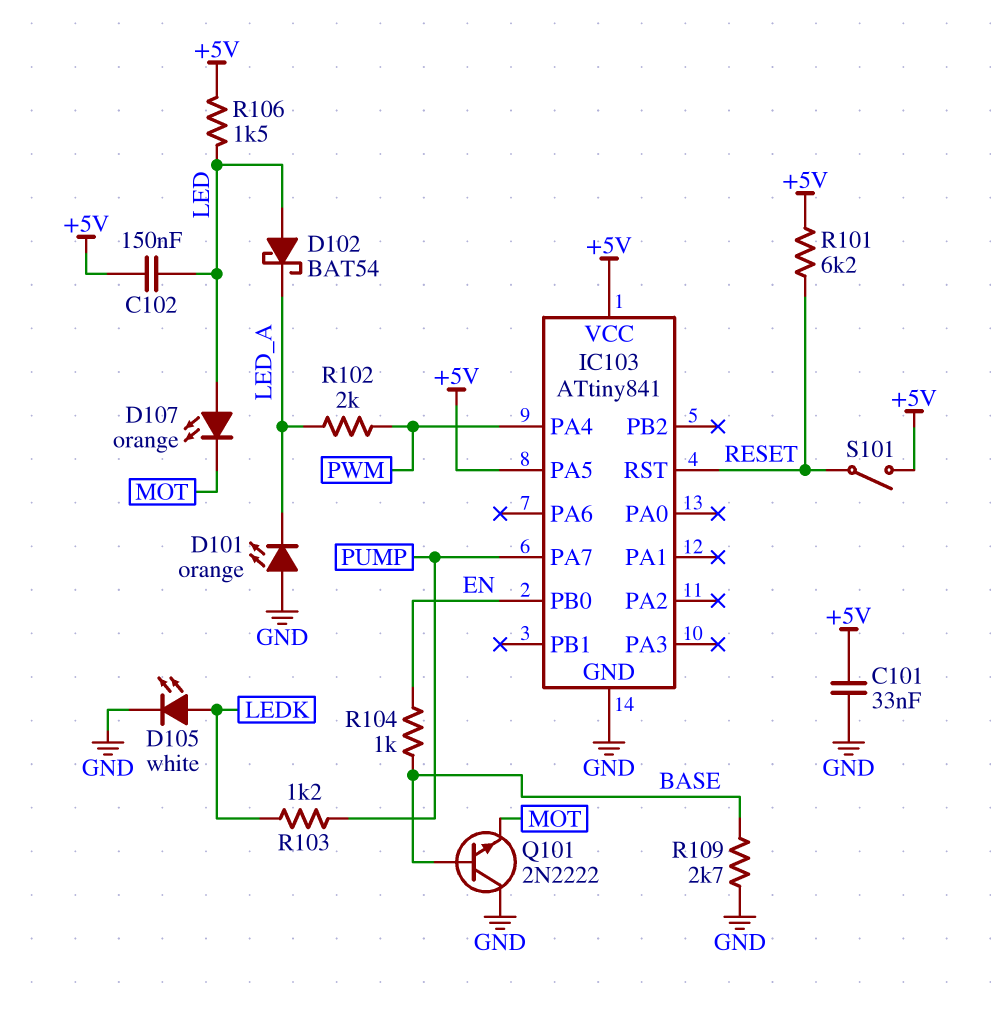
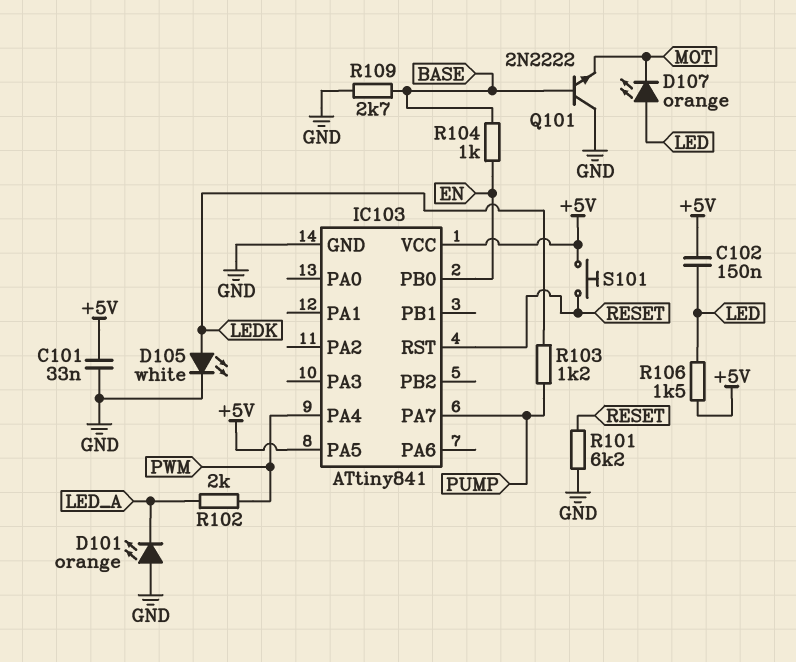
D102: schottky BAT54 (A LED, K LED_A) -> none
R101: 6.2k (+5V, RESET) -> 6.2k (GND, RESET)
S101: switch (+5V, RESET) -> button (+5V, RESET)

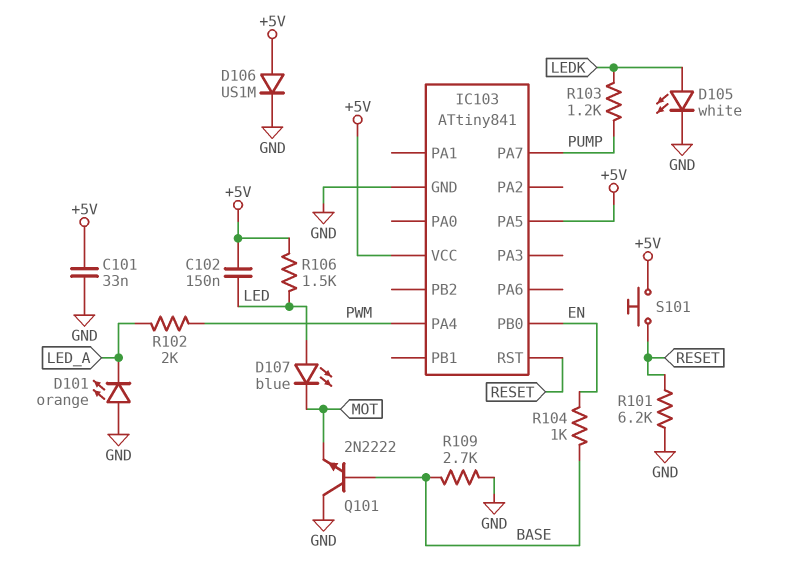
D106: none -> diode US1M (A +5V, K GND)
D107: LED orange (A LED, K MOT) -> LED blue (A LED, K MOT)

